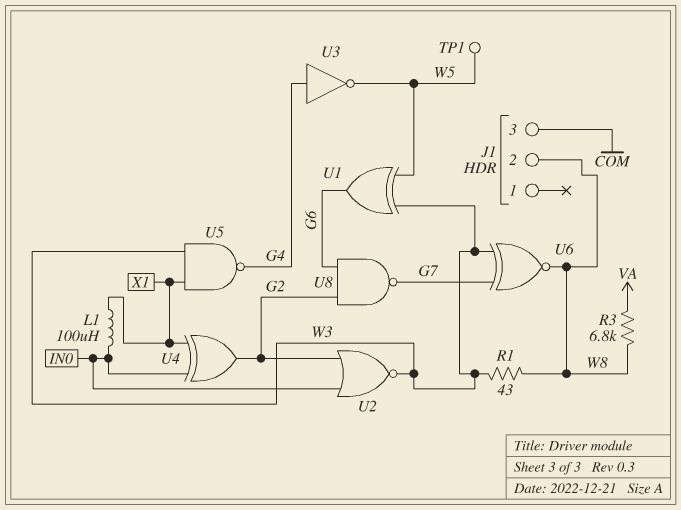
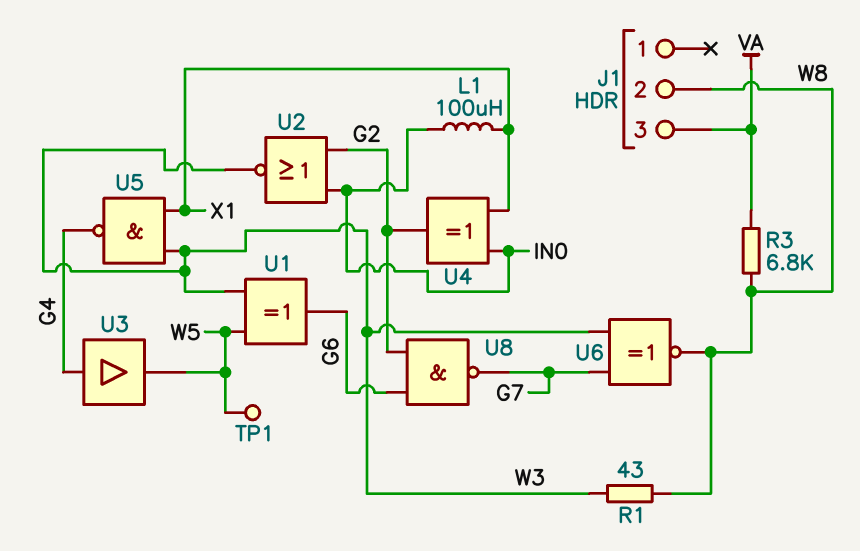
J1 pin 3: COM -> VA
U3: NOT (in G4, out W5) -> buffer (in G4, out W5)

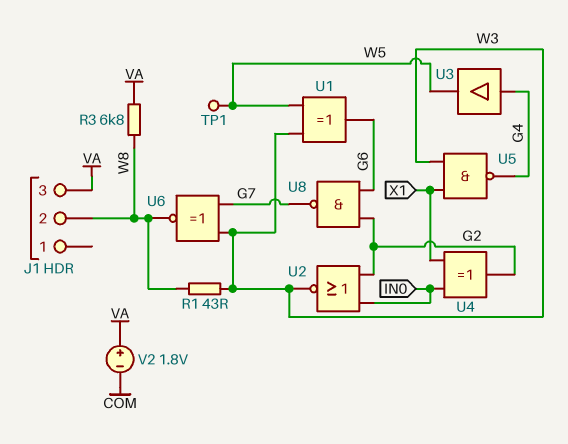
L1: 100uH (IN0, X1) -> none
V2: none -> 1.8V (plus VA, minus COM)

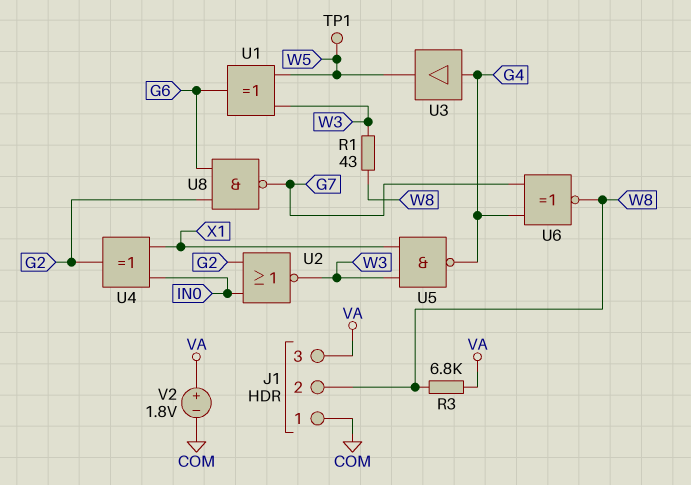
J1 pin 1: none -> COM
U6: XNOR (in G7, in W3, out W8) -> XNOR (in G4, in G7, out W8)

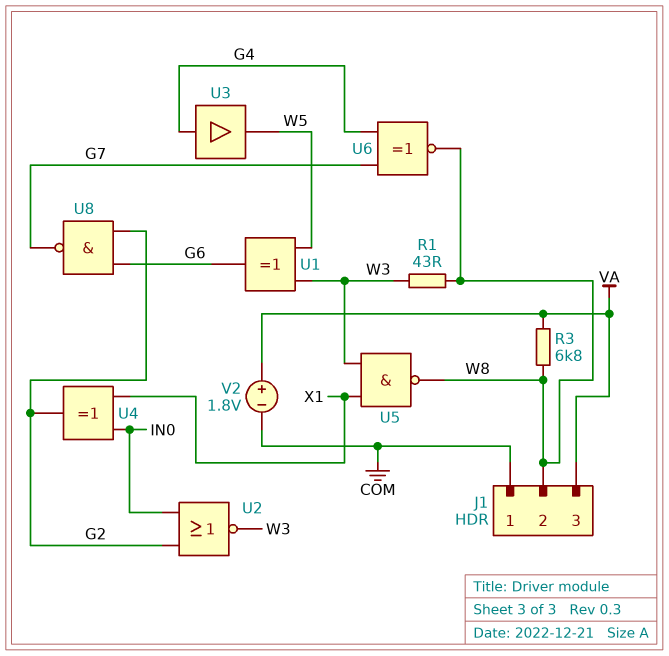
TP1: test point (W5) -> none
U5: NAND (in W3, in X1, out G4) -> NAND (in W3, in X1, out W8)

